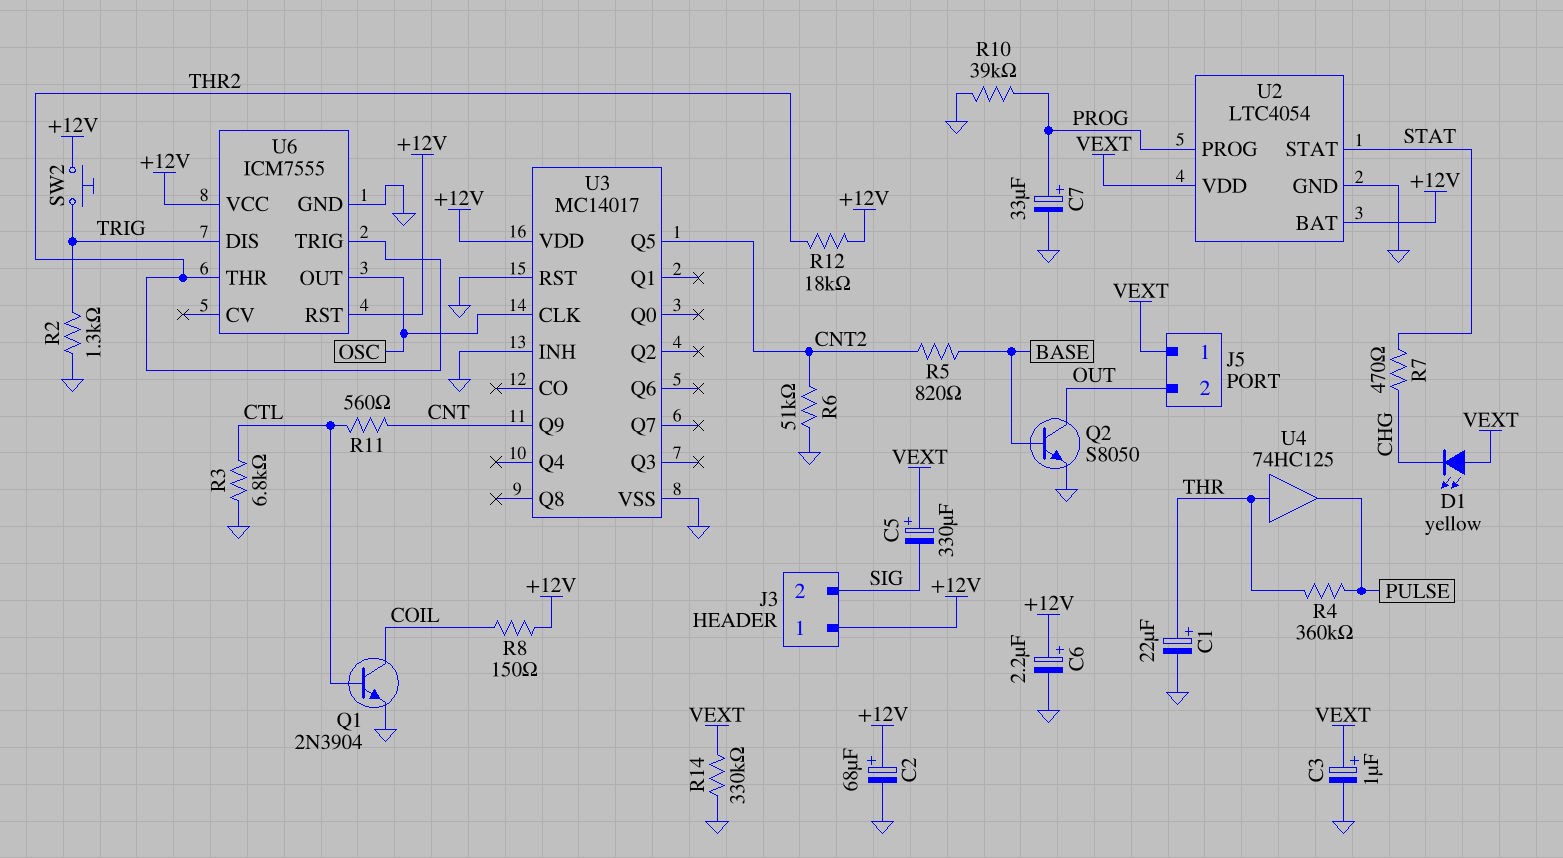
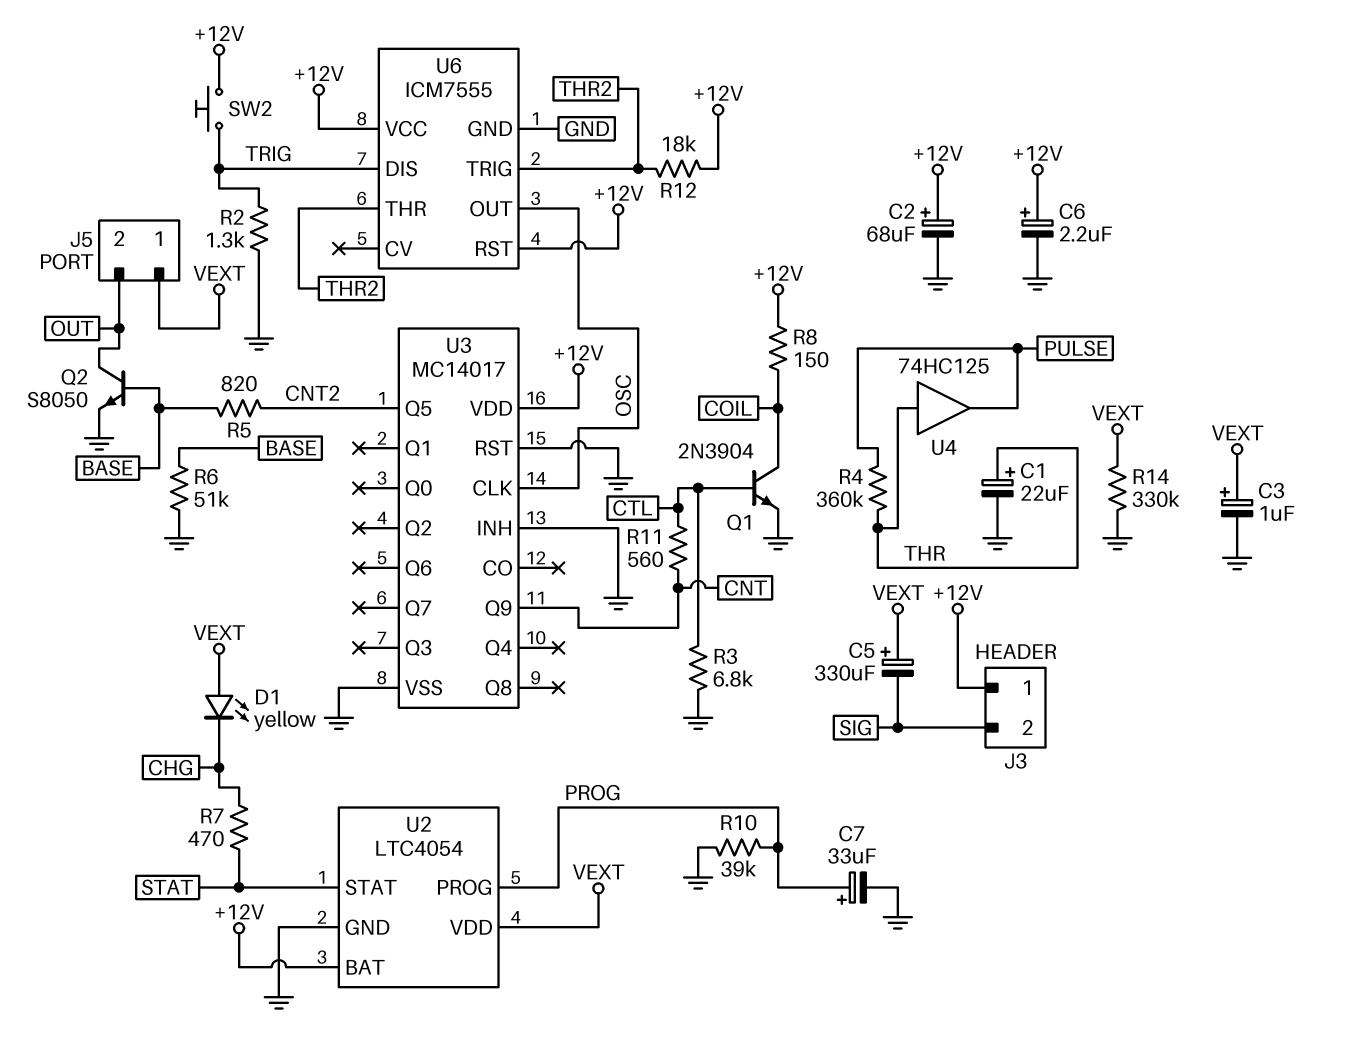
R6: 51k (CNT2, GND) -> 51k (BASE, GND)

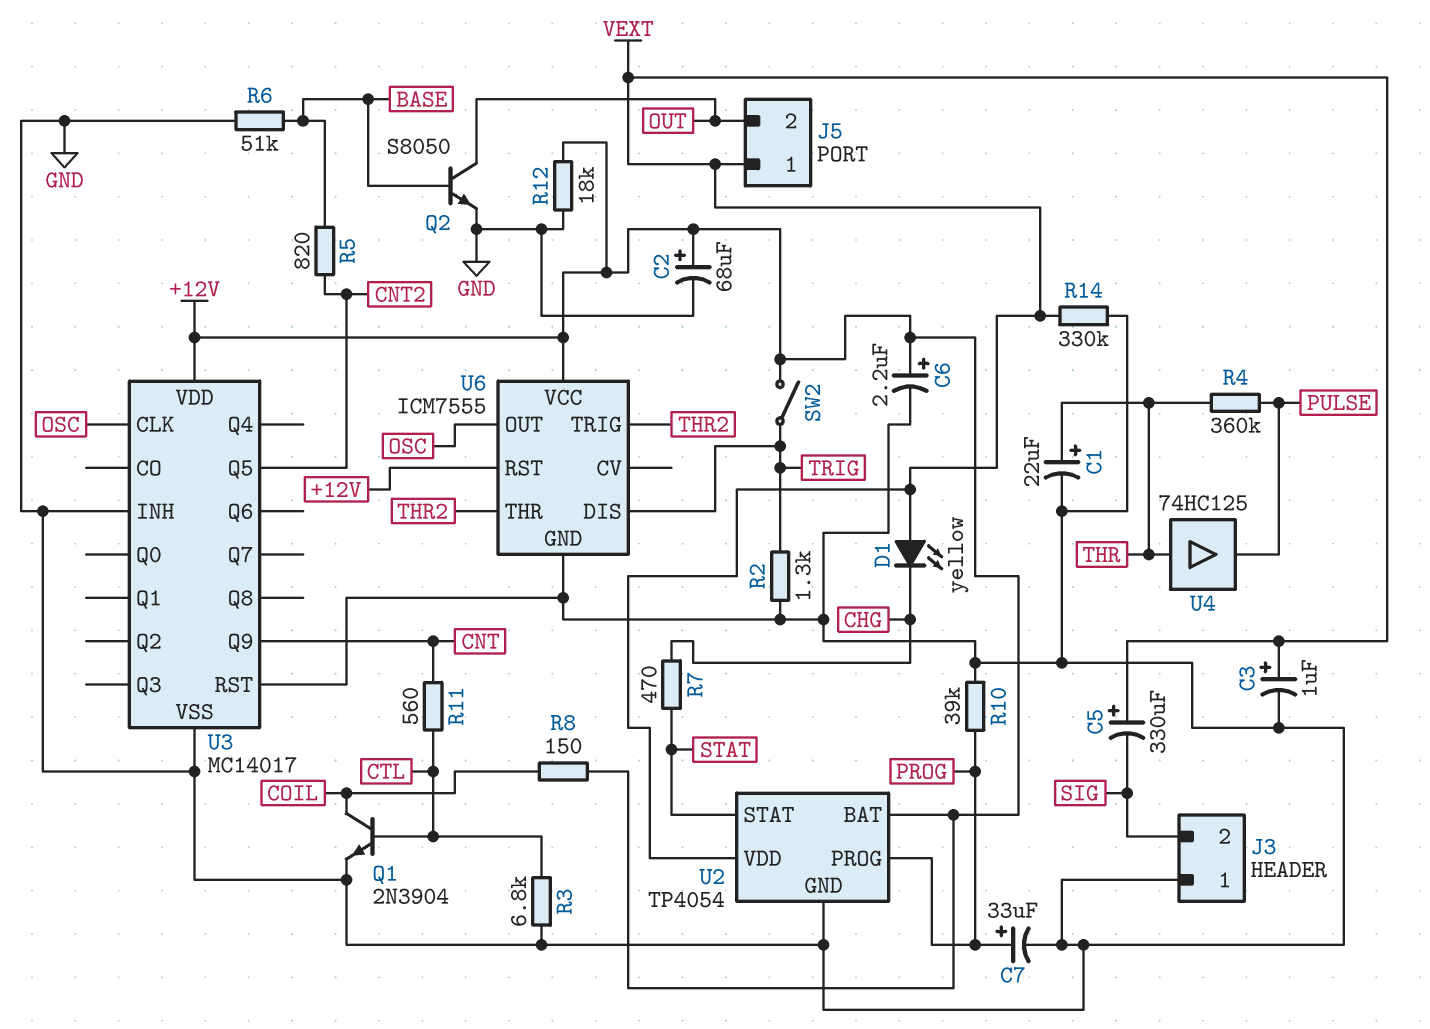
J3 pin 1: +12V -> GND
R12: 18k (+12V, THR2) -> 18k (+12V, GND)
SW2: button (+12V, TRIG) -> switch (+12V, TRIG)
U2: LTC4054 -> TP4054

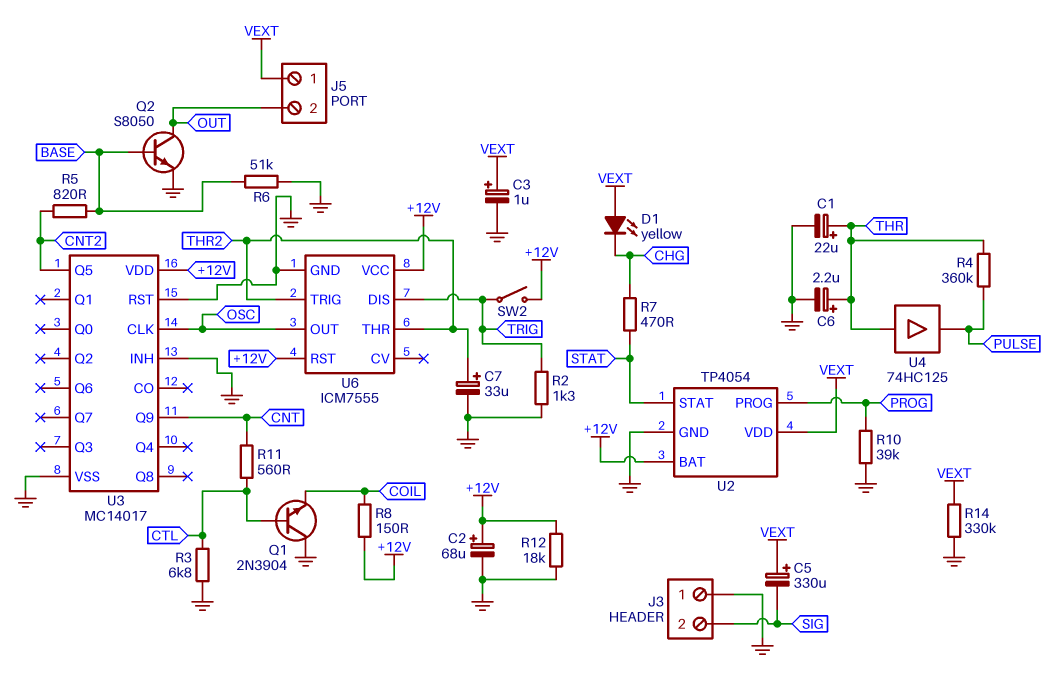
C6: 2.2uF (plus +12V, minus GND) -> 2.2uF (plus THR, minus GND)
C7: 33uF (plus PROG, minus GND) -> 33uF (plus THR2, minus GND)
Q1: NPN 2N3904 (B CTL, C COIL, E GND) -> NPN 2N3904 (B CTL, C GND, E COIL)

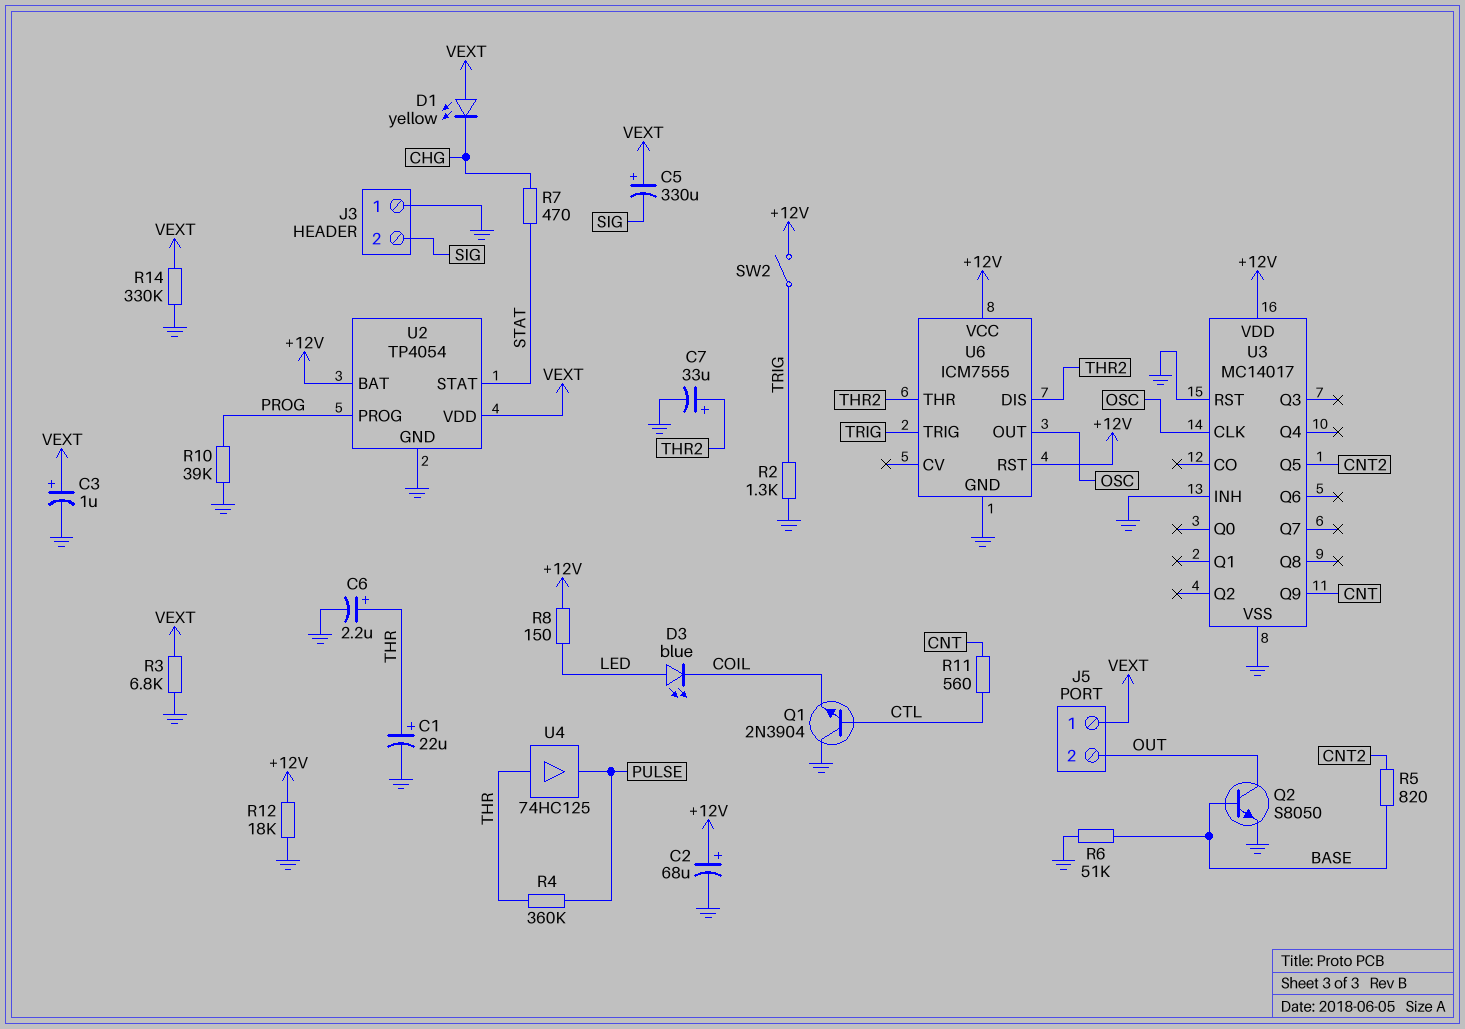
D3: none -> LED blue (A LED, K COIL)
R3: 6.8k (CTL, GND) -> 6.8k (GND, VEXT)
R8: 150 (+12V, COIL) -> 150 (+12V, LED)
U6 pin DIS: TRIG -> THR2
U6 pin TRIG: THR2 -> TRIG

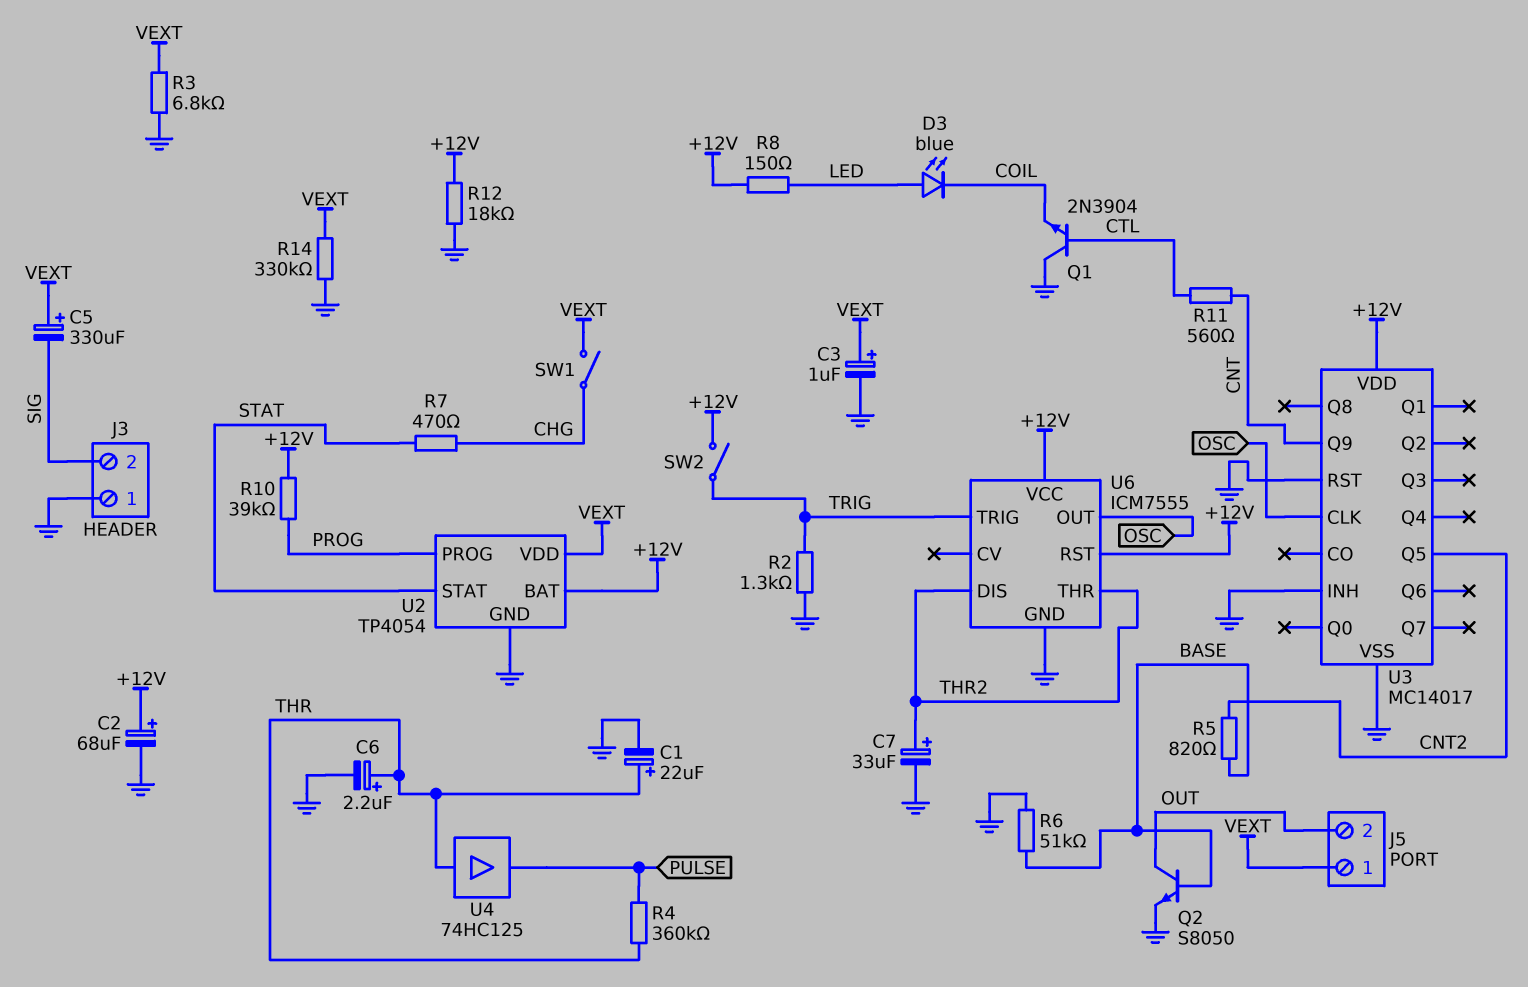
D1: LED yellow (A VEXT, K CHG) -> none
R10: 39k (GND, PROG) -> 39k (+12V, PROG)
SW1: none -> switch (CHG, VEXT)

